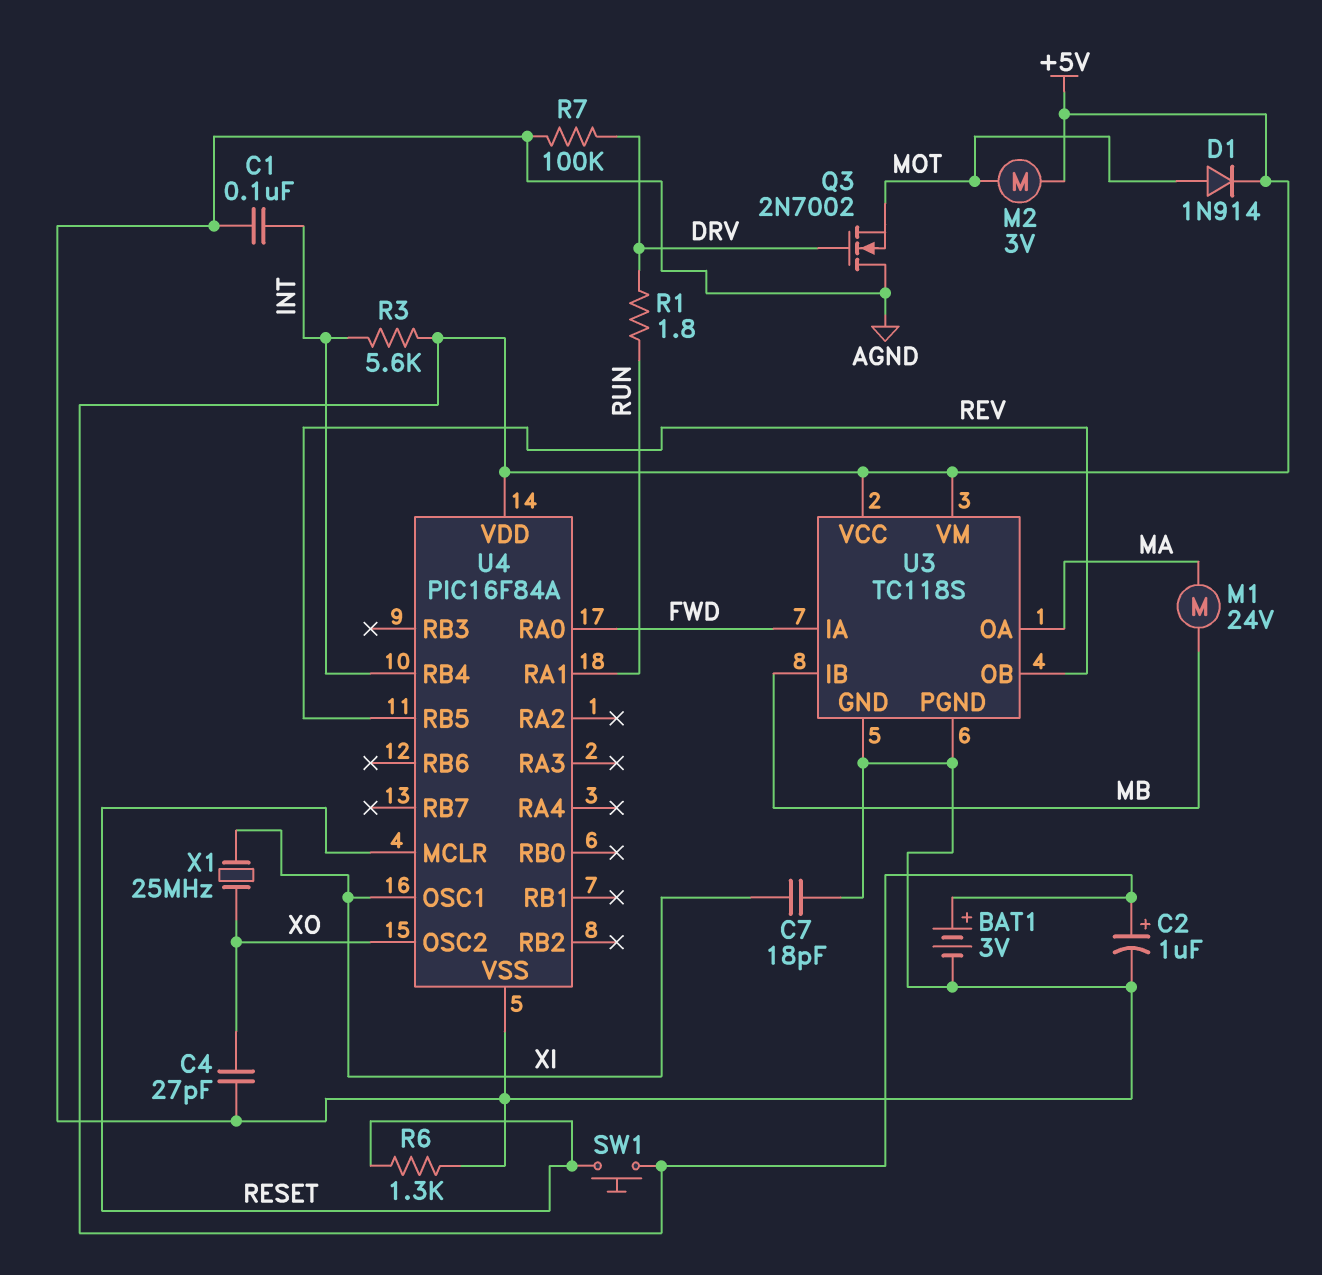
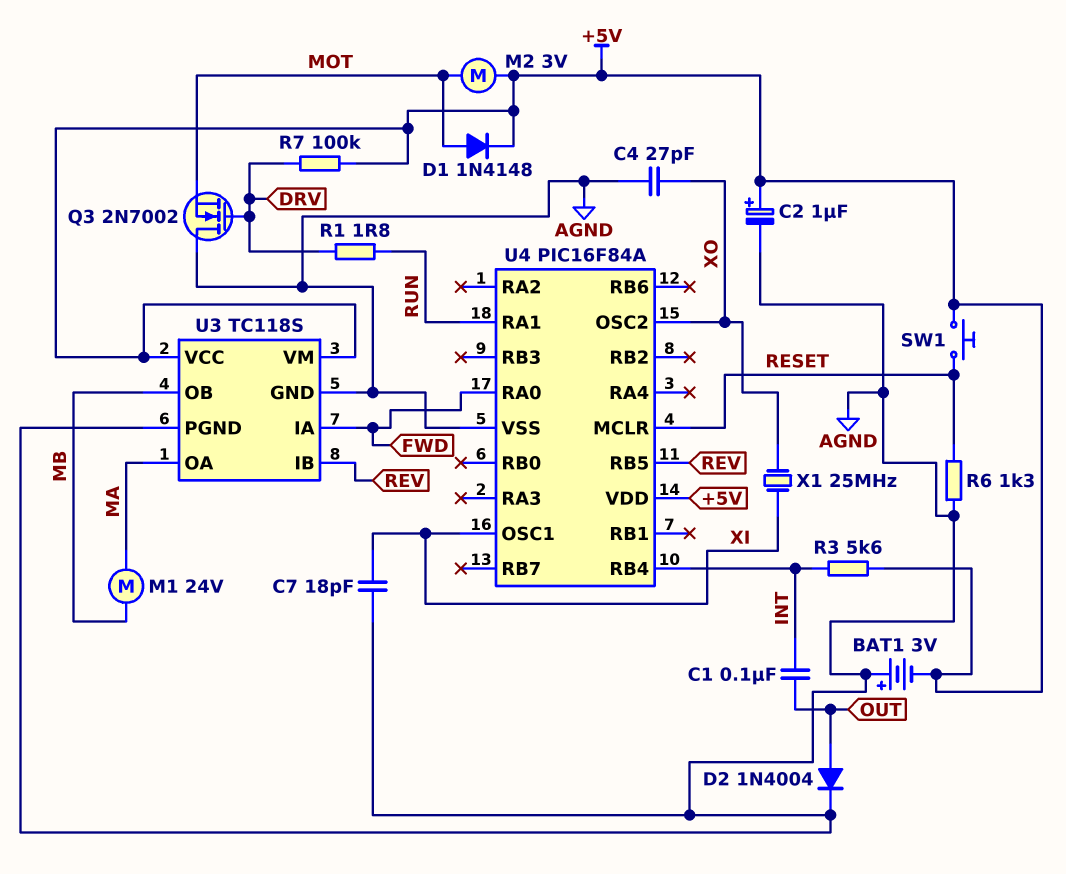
BAT1: 3V (plus +5V, minus AGND) -> 3V (plus AGND, minus +5V)
C1: 100nF (AGND, INT) -> 100nF (INT, OUT)
D1: diode 1N914 (A MOT, K +5V) -> diode 1N4148 (A MOT, K +5V)
D2: none -> diode 1N4004 (A OUT, K AGND)
R7: 100k (AGND, DRV) -> 100k (+5V, DRV)
U3 pin IB: MB -> REV
U3 pin OB: REV -> MB

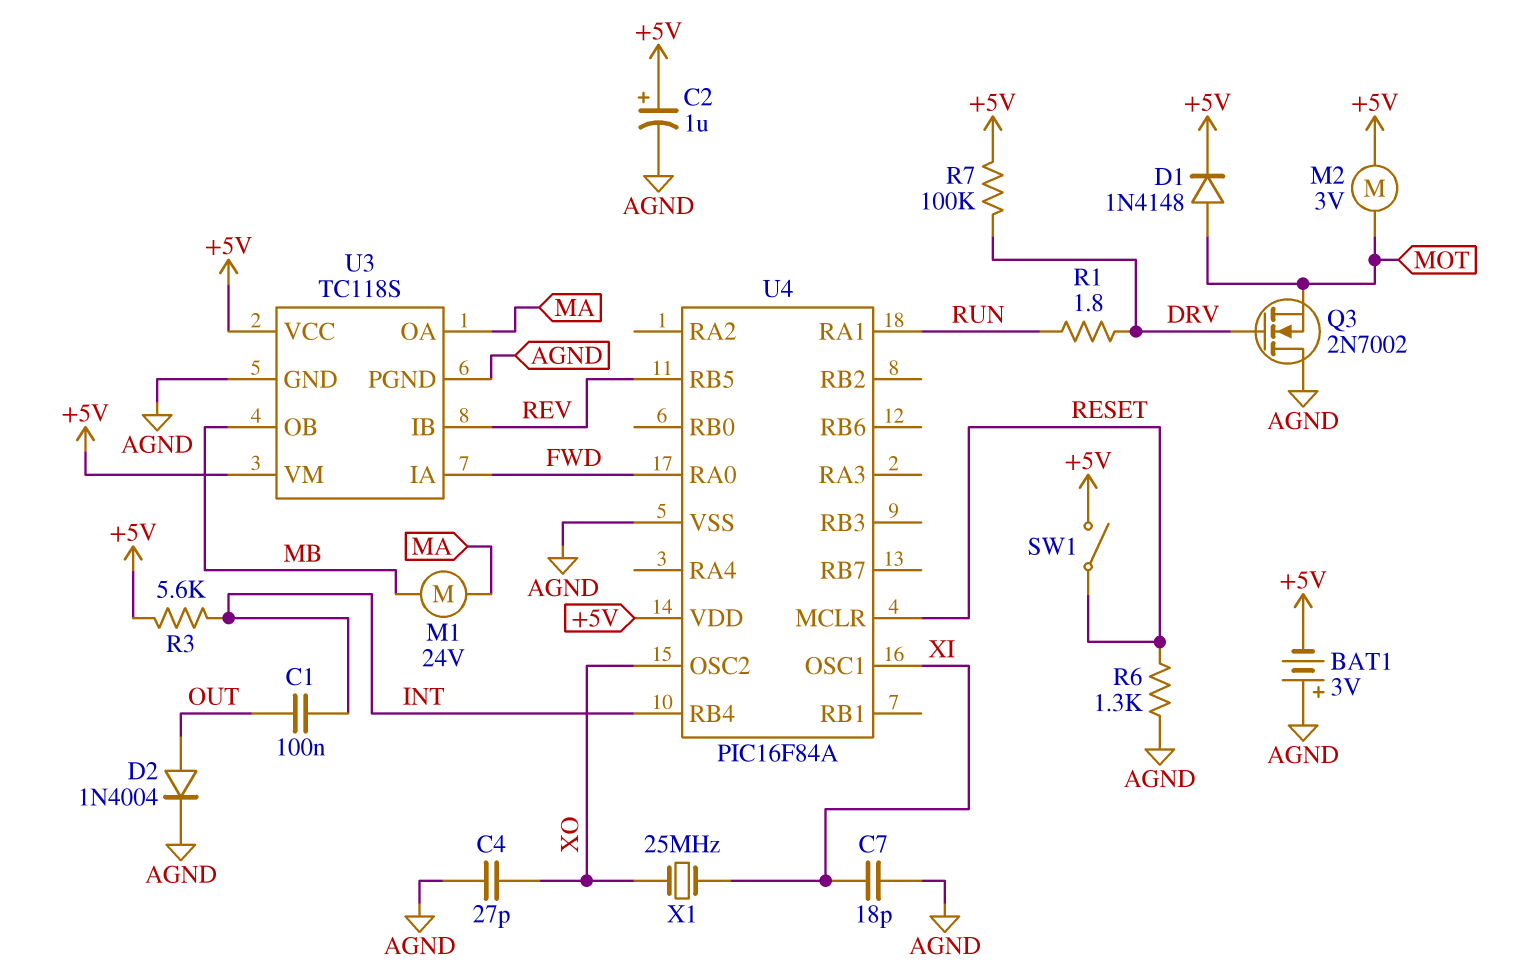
SW1: button (+5V, RESET) -> switch (+5V, RESET)

